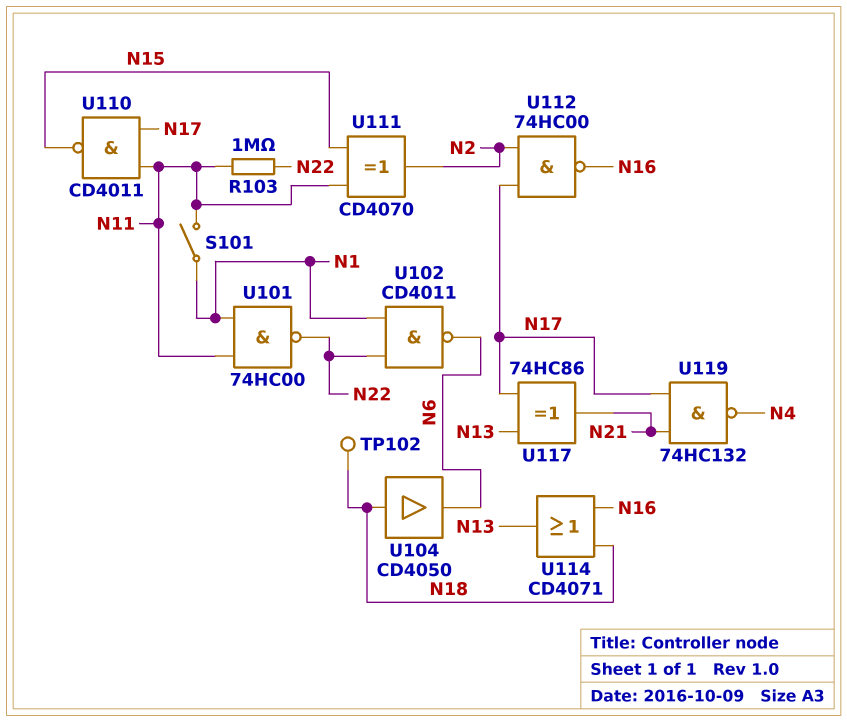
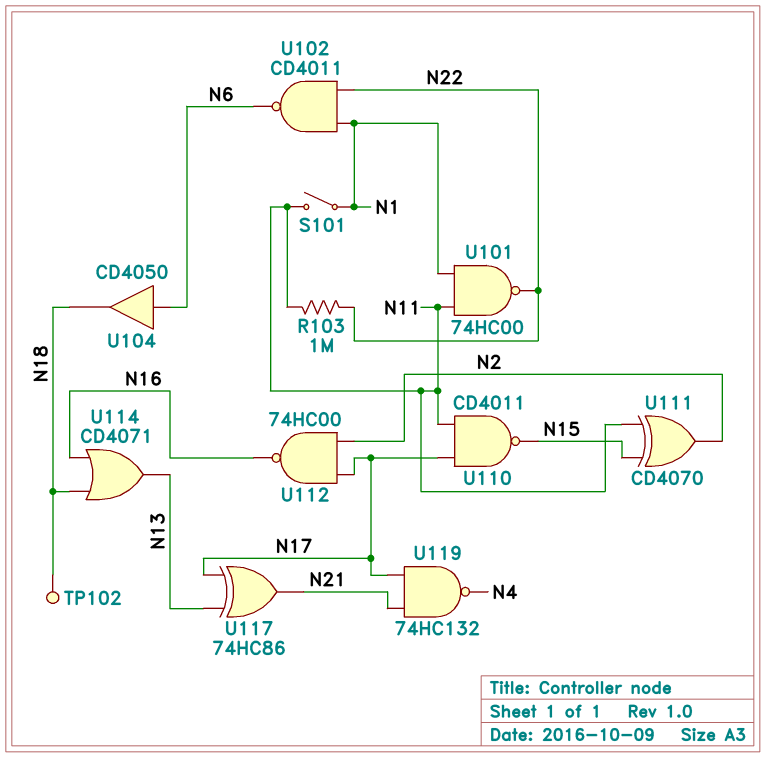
U104: buffer CD4050 (in N18, out N6) -> buffer CD4050 (in N6, out N18)

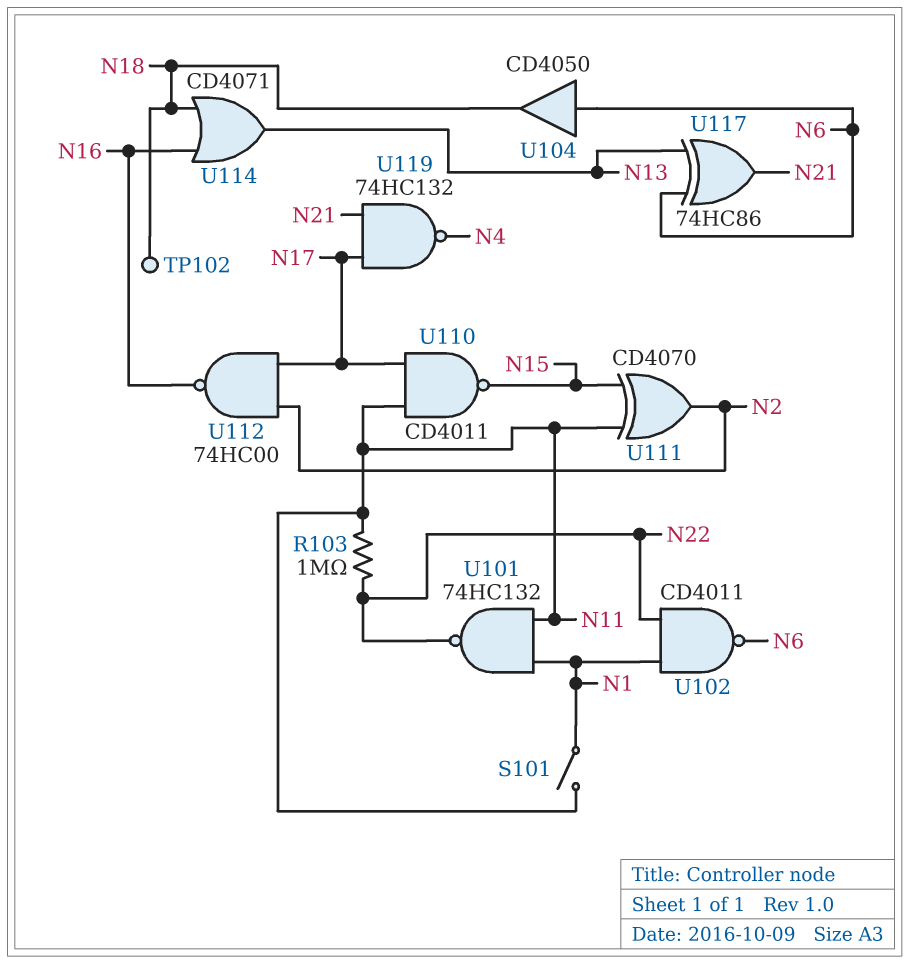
U101: NAND 74HC00 (in N1, in N11, out N22) -> NAND 74HC132 (in N1, in N11, out N22)
U117: XOR 74HC86 (in N13, in N17, out N21) -> XOR 74HC86 (in N6, in N13, out N21)

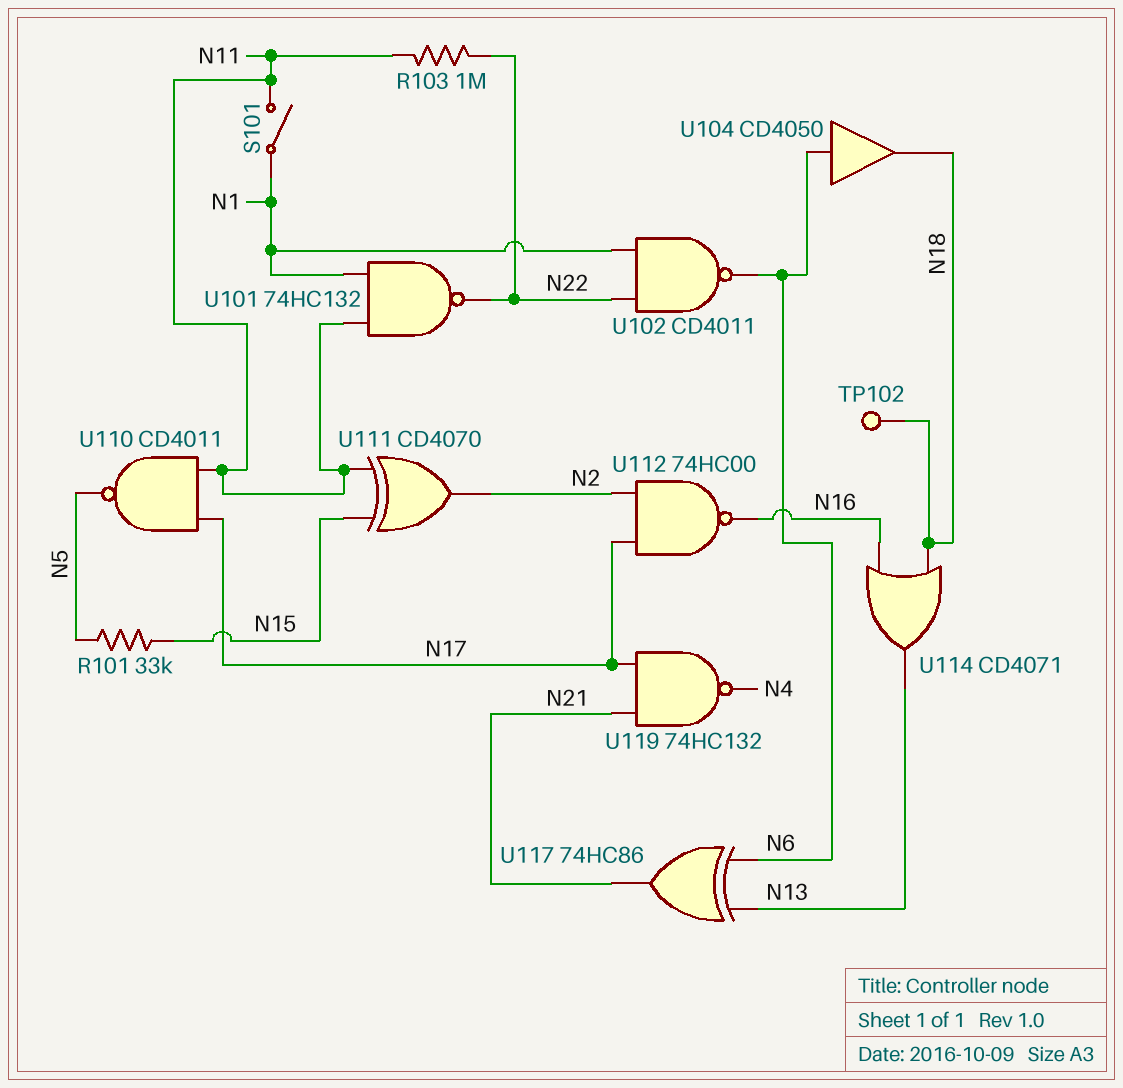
R101: none -> 33k (N5, N15)
U110: NAND CD4011 (in N11, in N17, out N15) -> NAND CD4011 (in N11, in N17, out N5)

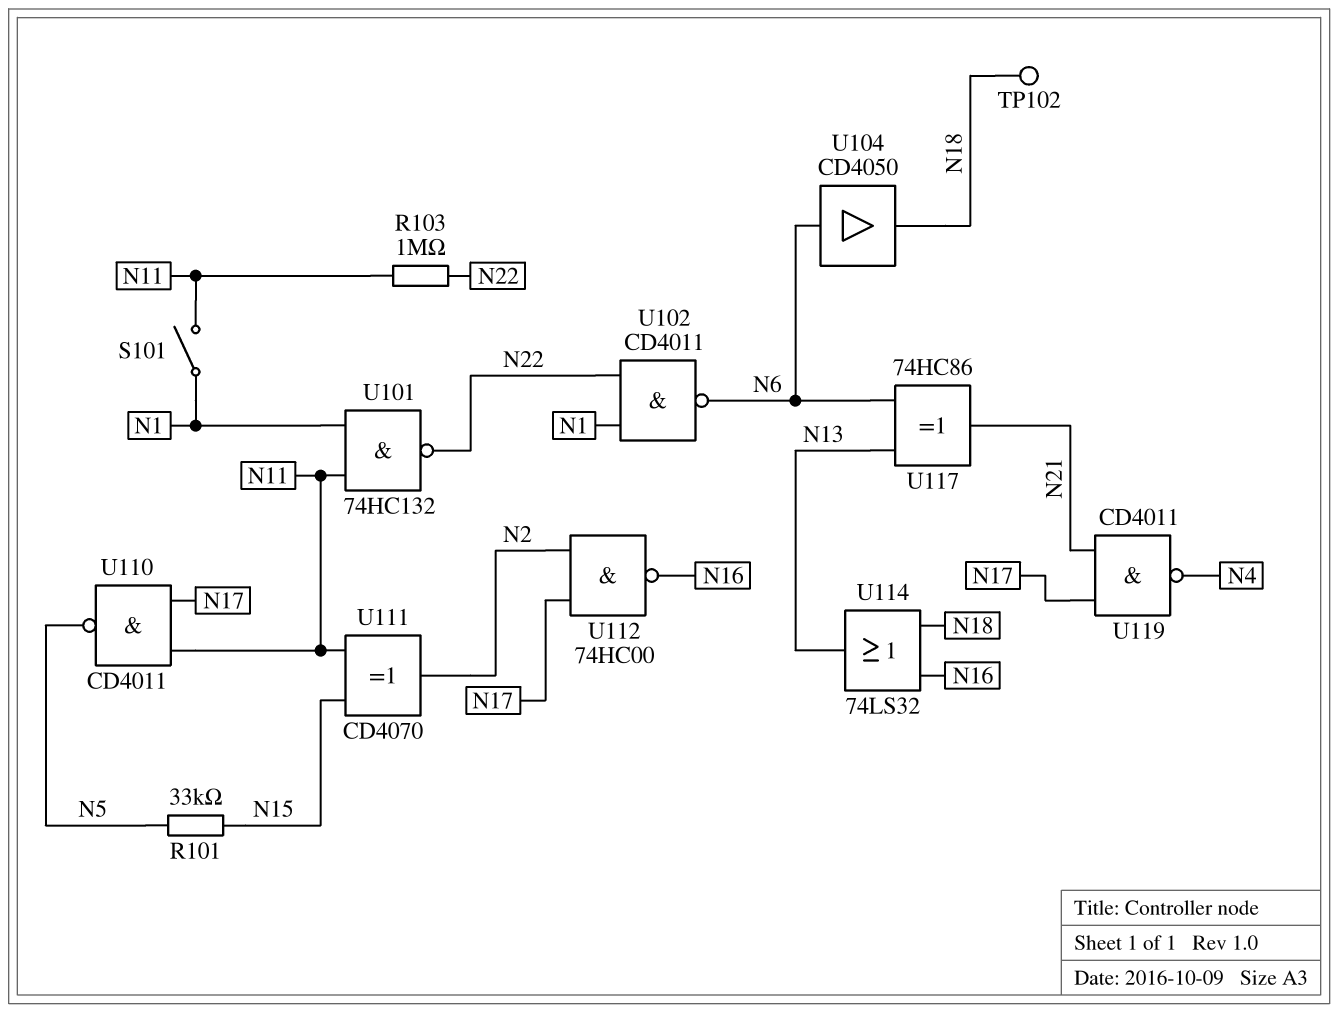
U114: OR CD4071 (in N16, in N18, out N13) -> OR 74LS32 (in N16, in N18, out N13)
U119: NAND 74HC132 (in N17, in N21, out N4) -> NAND CD4011 (in N17, in N21, out N4)

